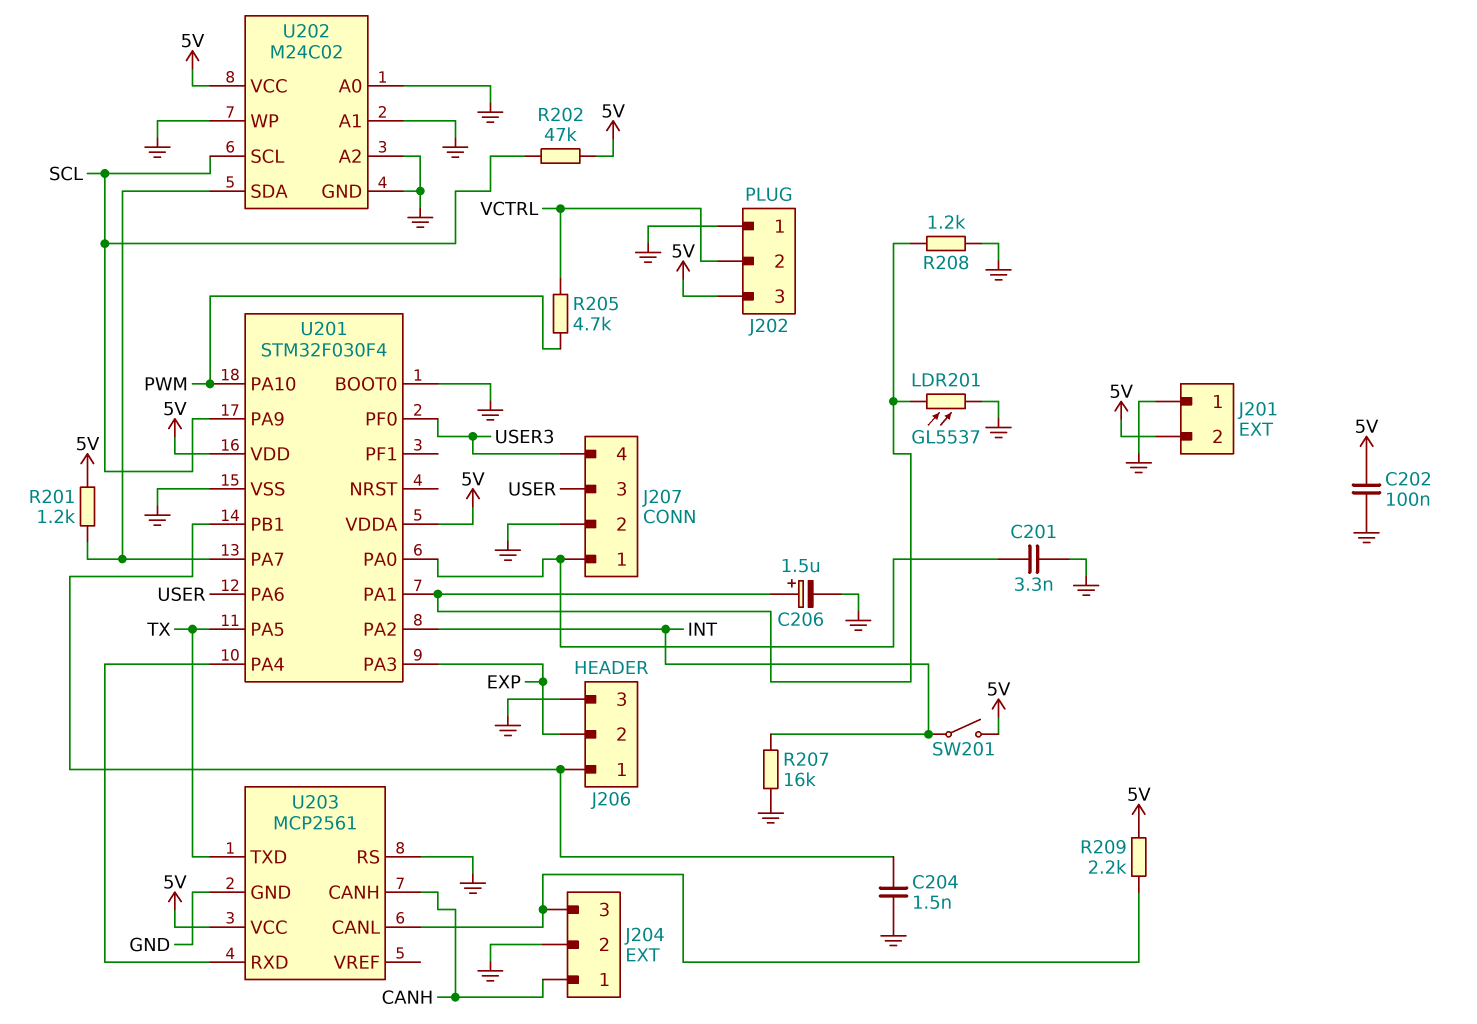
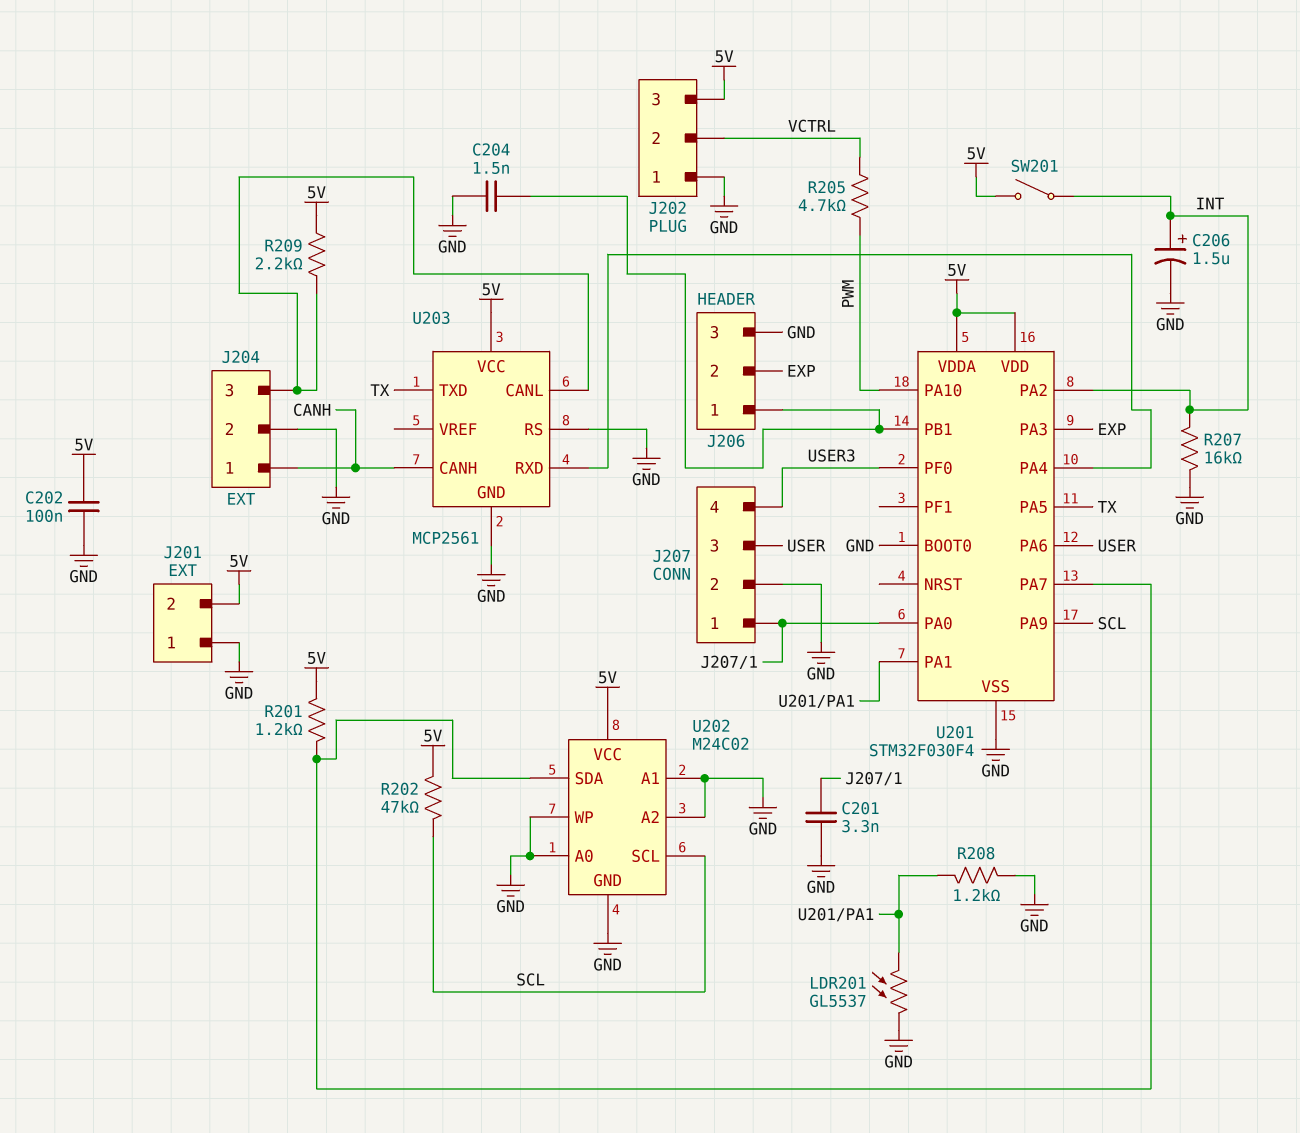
C206: 1.5uF (plus U201/PA1, minus GND) -> 1.5uF (plus INT, minus GND)

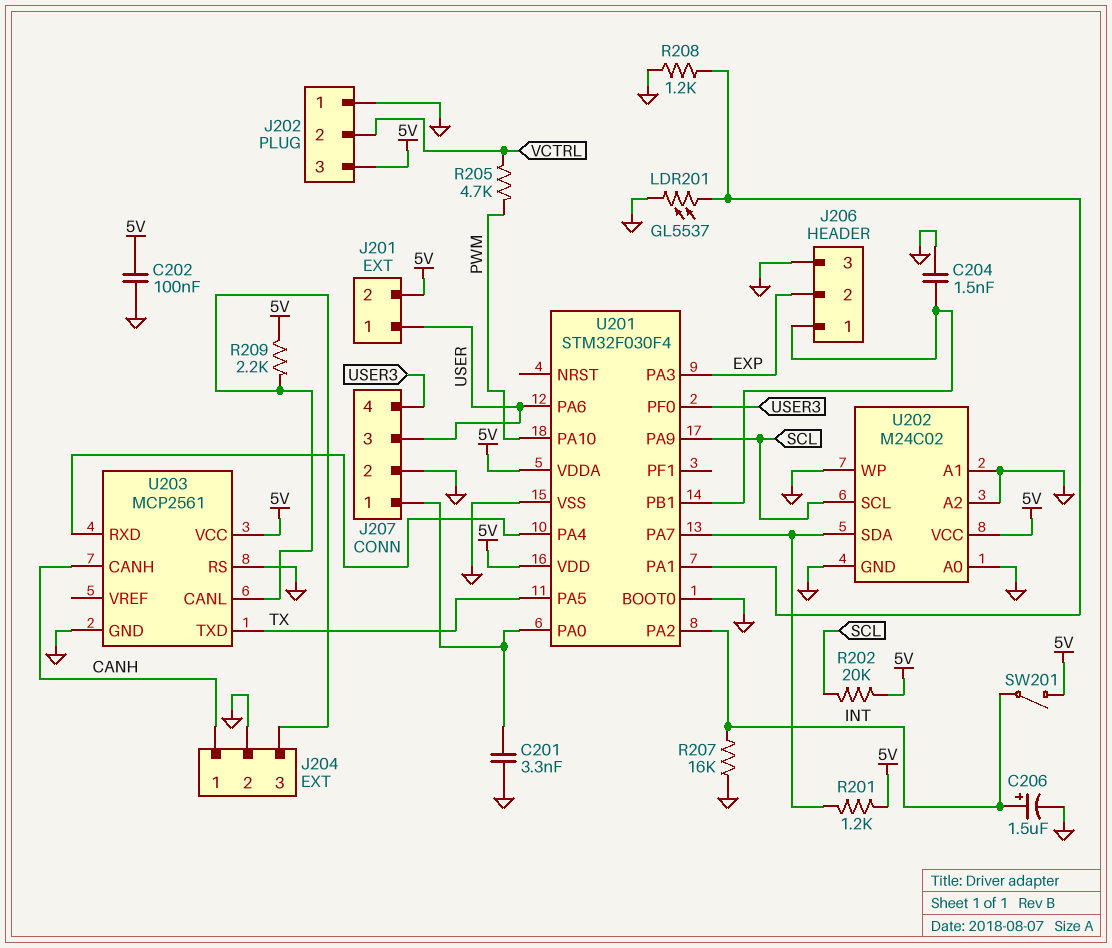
J201 pin 1: GND -> USER
R202: 47k (5V, SCL) -> 20k (5V, SCL)

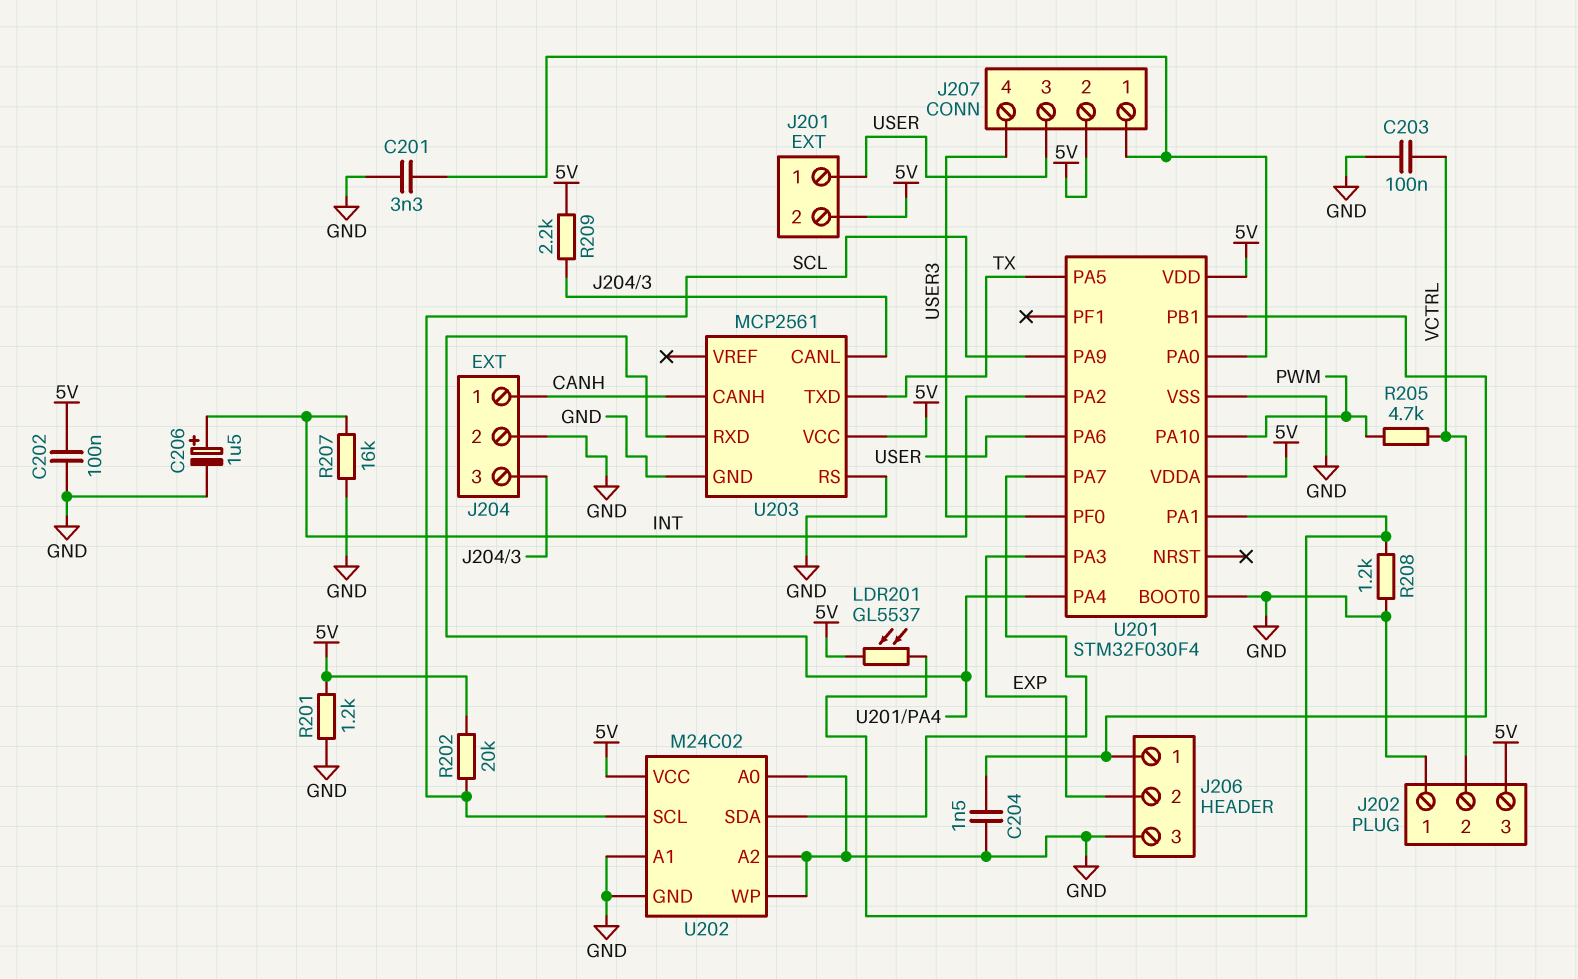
C203: none -> 100nF (GND, VCTRL)
J207 pin 2: GND -> 5V
LDR201: GL5537 (GND, U201/PA1) -> GL5537 (5V, U201/PA1)
R201: 1.2k (5V, U201/PA7) -> 1.2k (5V, GND)
SW201: switch (5V, INT) -> none

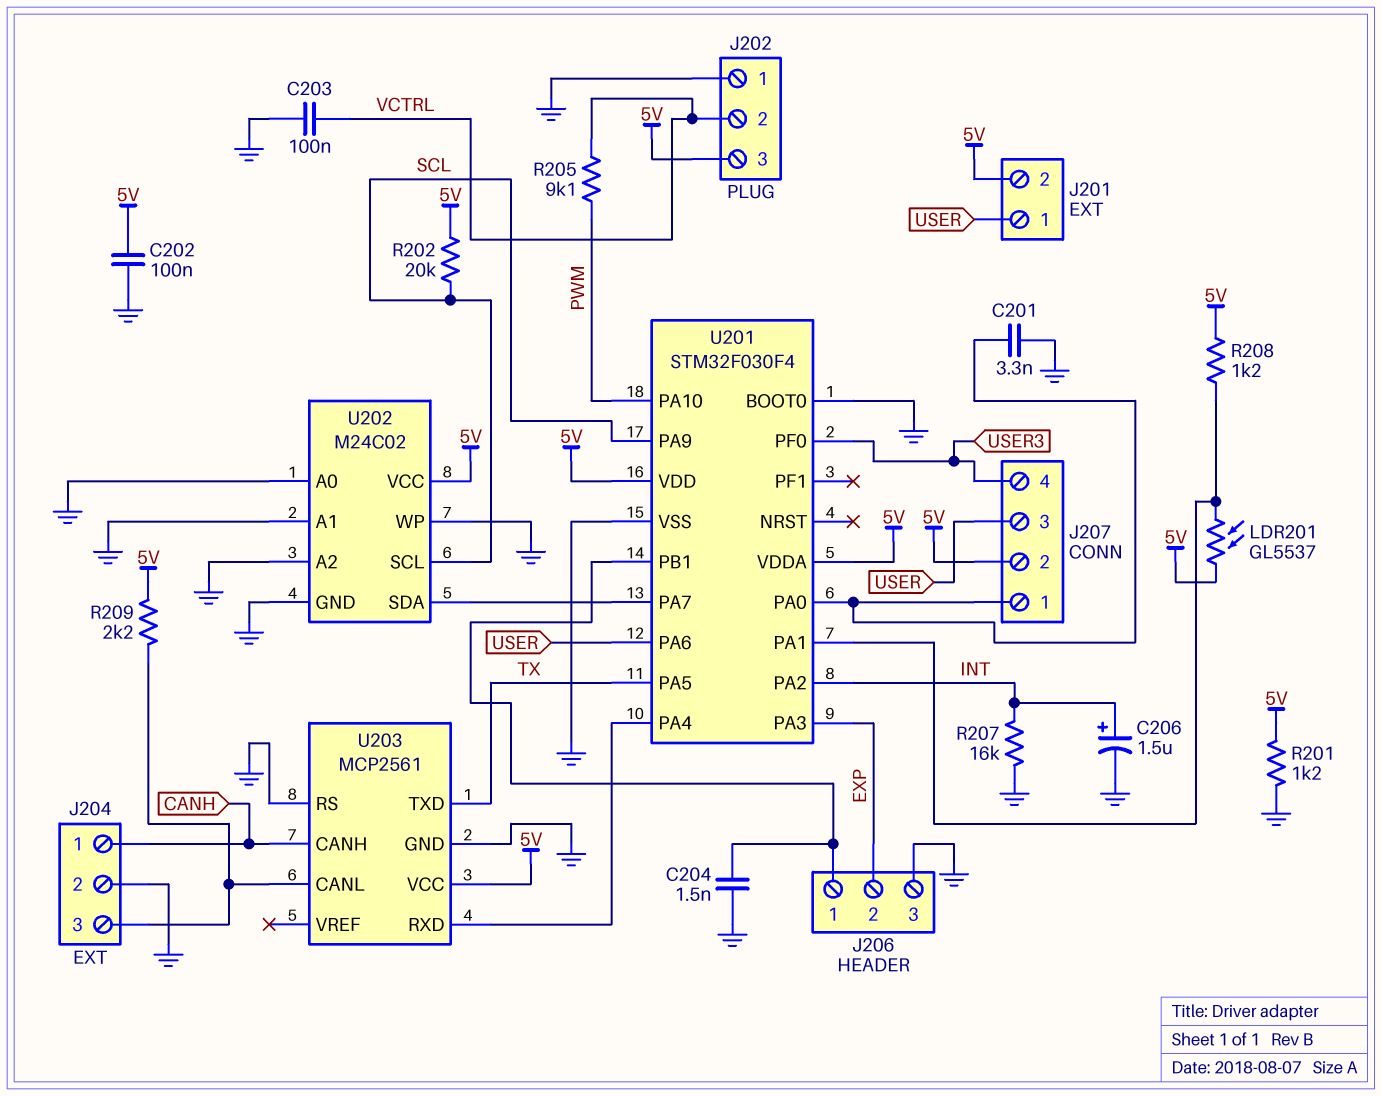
R205: 4.7k (PWM, VCTRL) -> 9.1k (PWM, VCTRL)
R208: 1.2k (GND, U201/PA1) -> 1.2k (5V, U201/PA1)

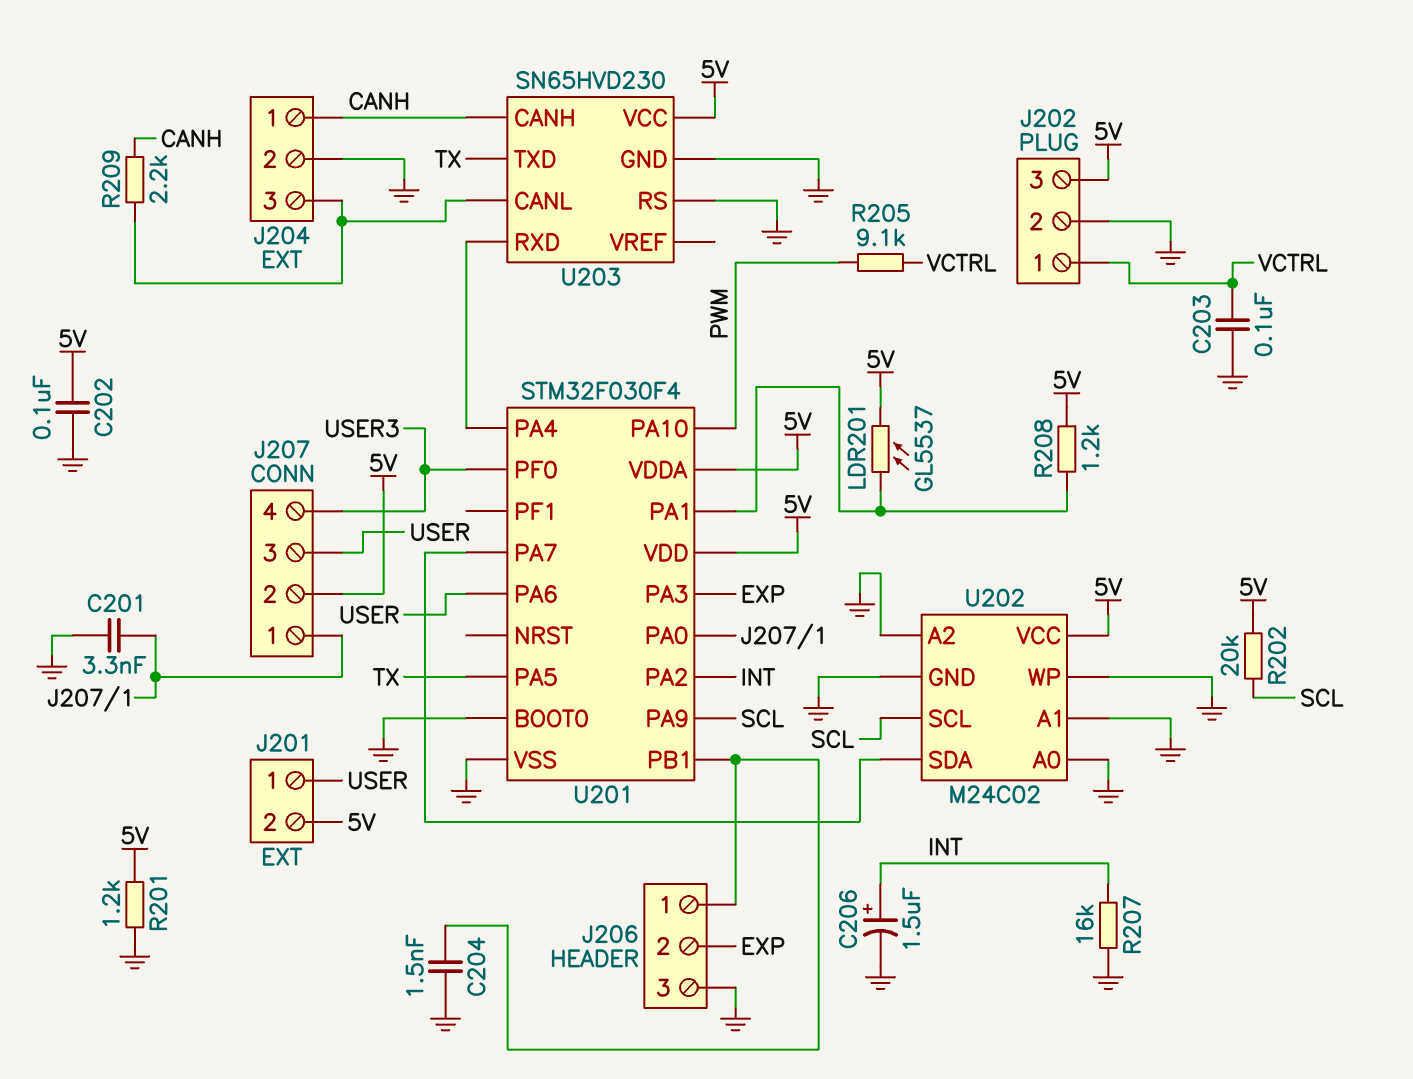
J202 pin 1: GND -> VCTRL
J202 pin 2: VCTRL -> GND
R209: 2.2k (5V, J204/3) -> 2.2k (CANH, J204/3)
U203: MCP2561 -> SN65HVD230

